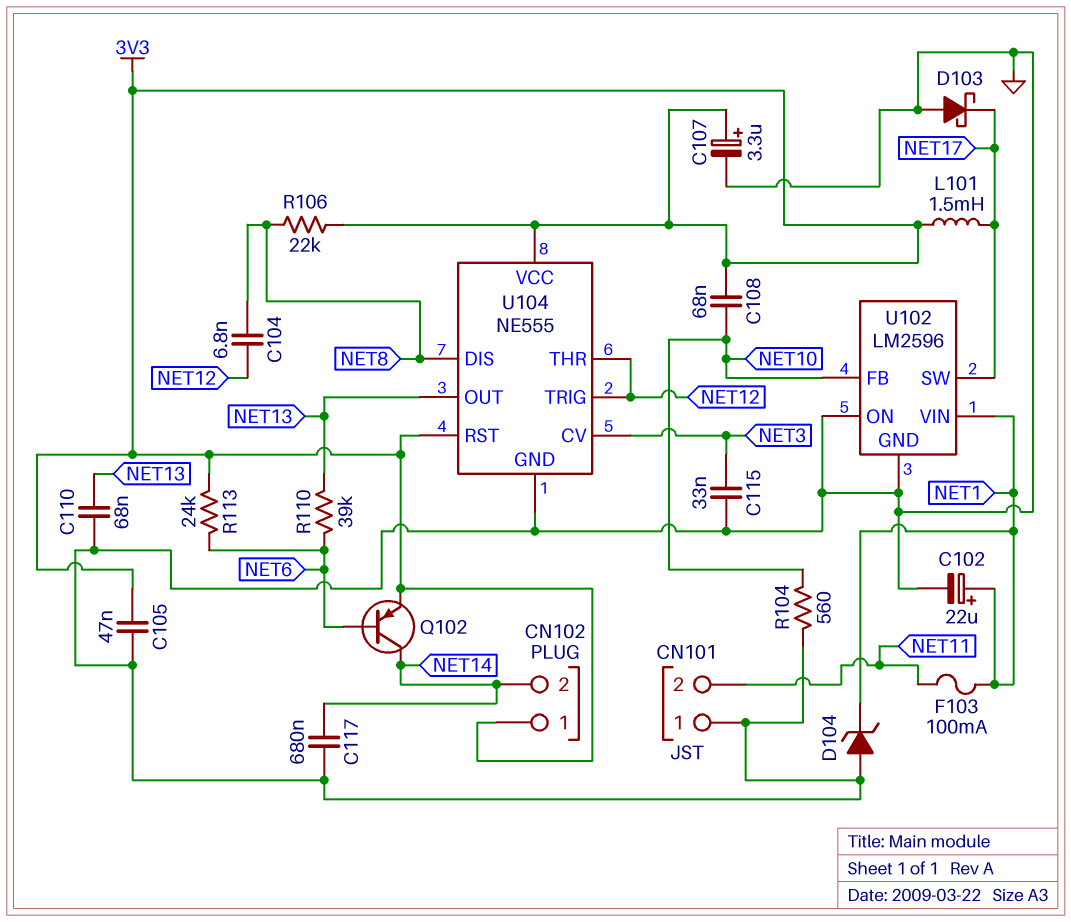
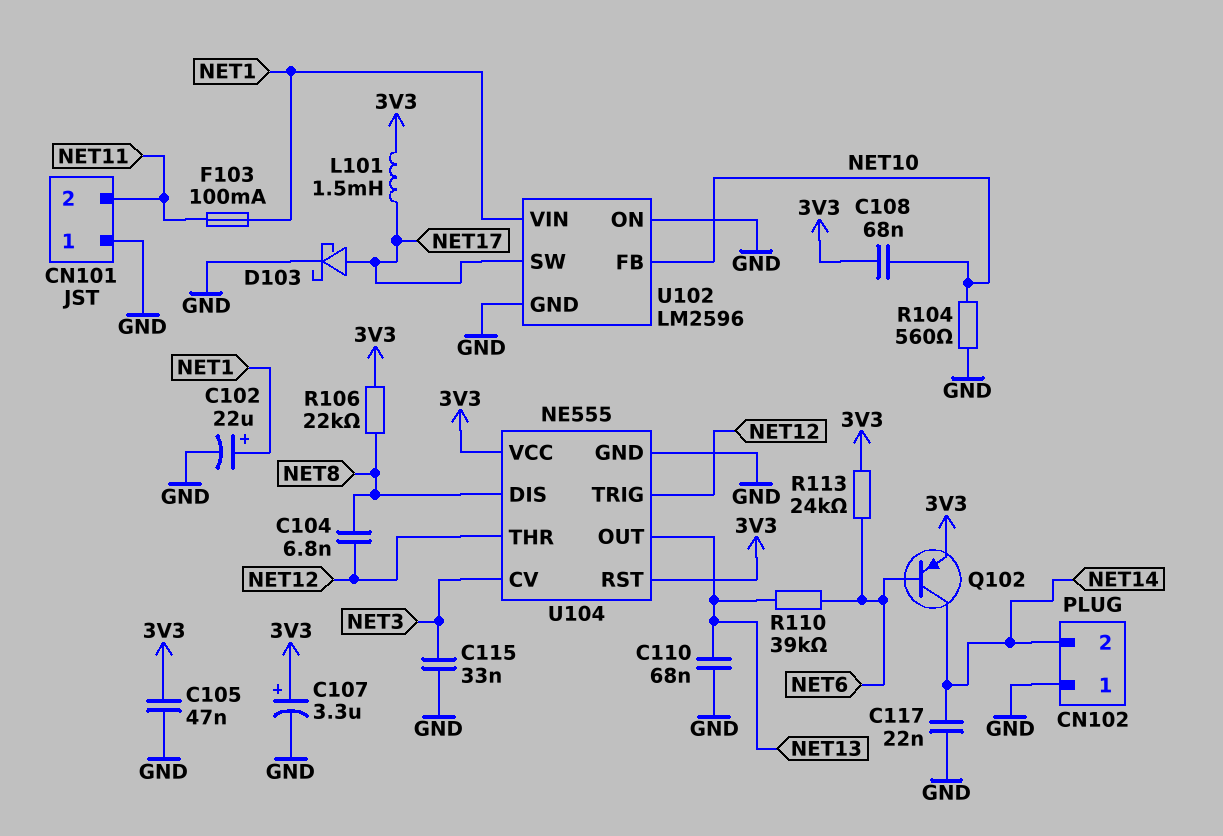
C117: 680nF (GND, NET14) -> 22nF (GND, NET14)
CN102 pin 1: 3V3 -> GND
D103: schottky (A GND, K NET17) -> schottky (A NET17, K GND)
D104: zener (A GND, K NET1) -> none

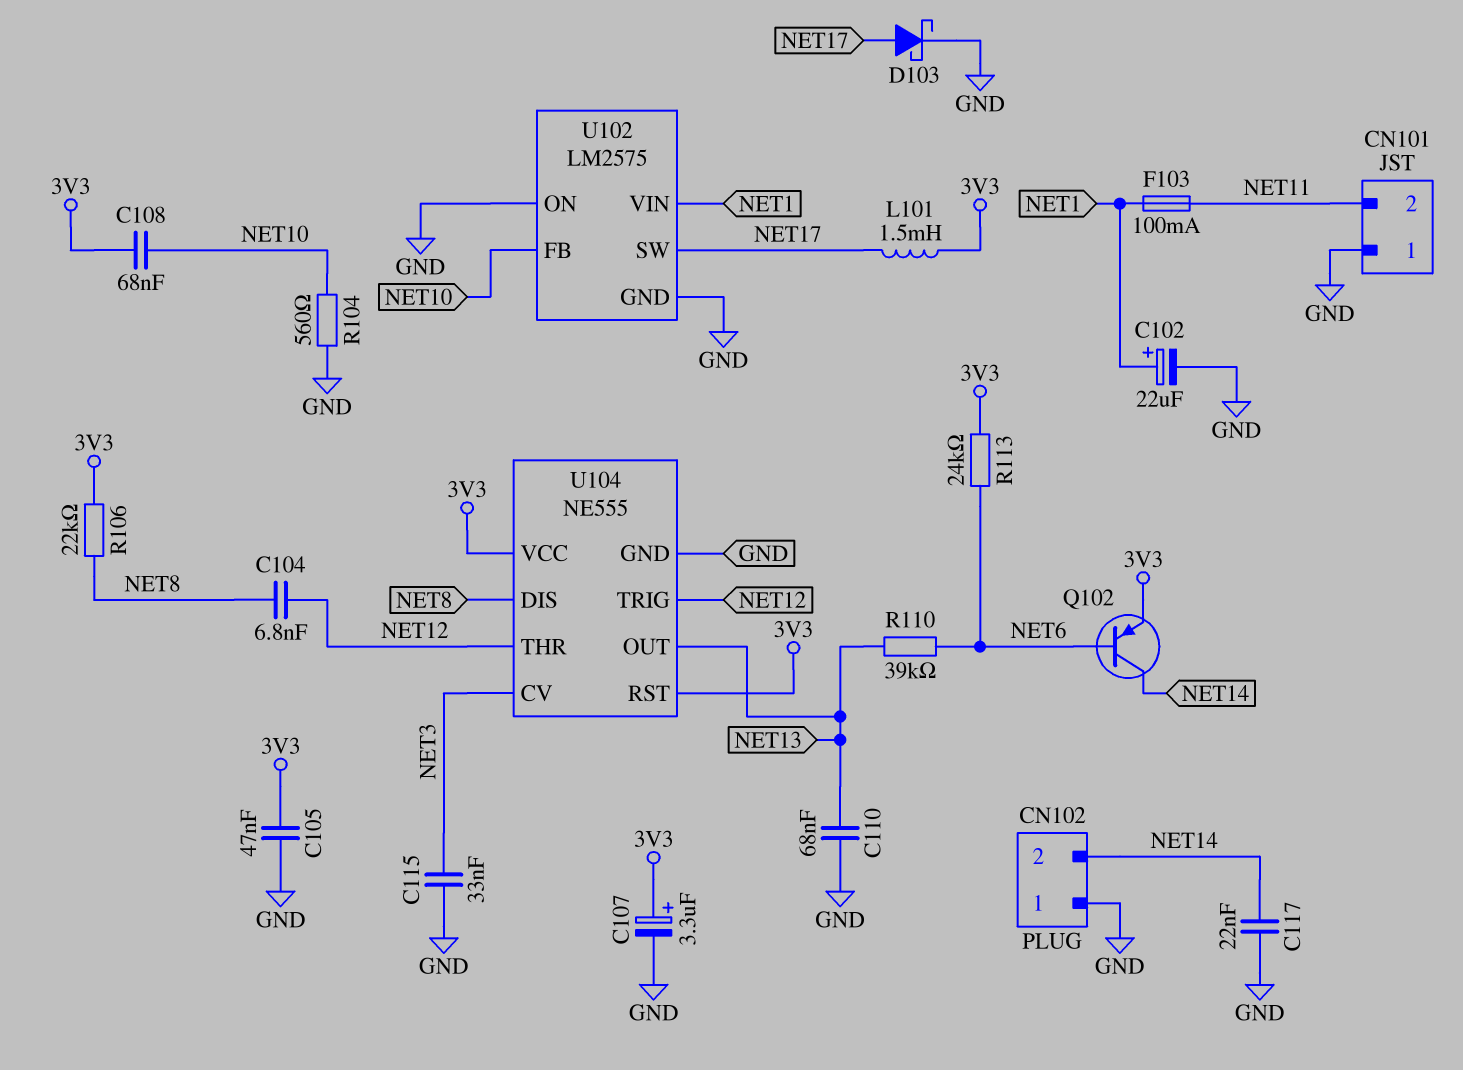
U102: LM2596 -> LM2575

